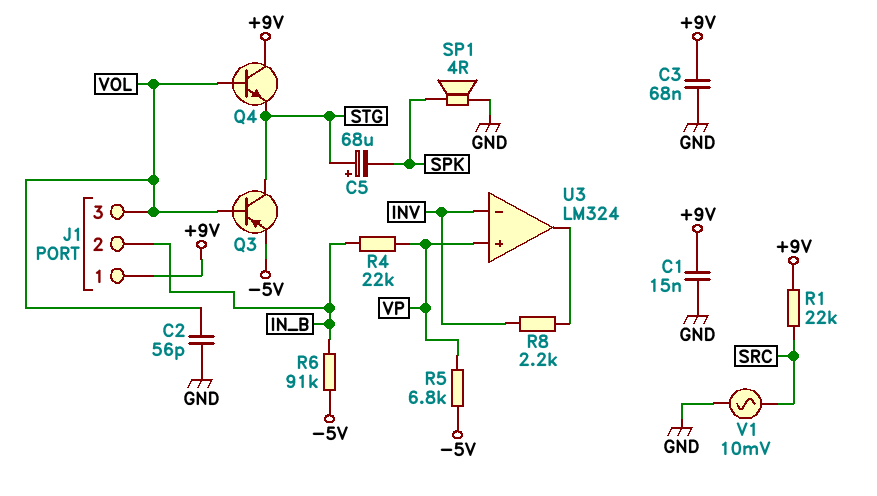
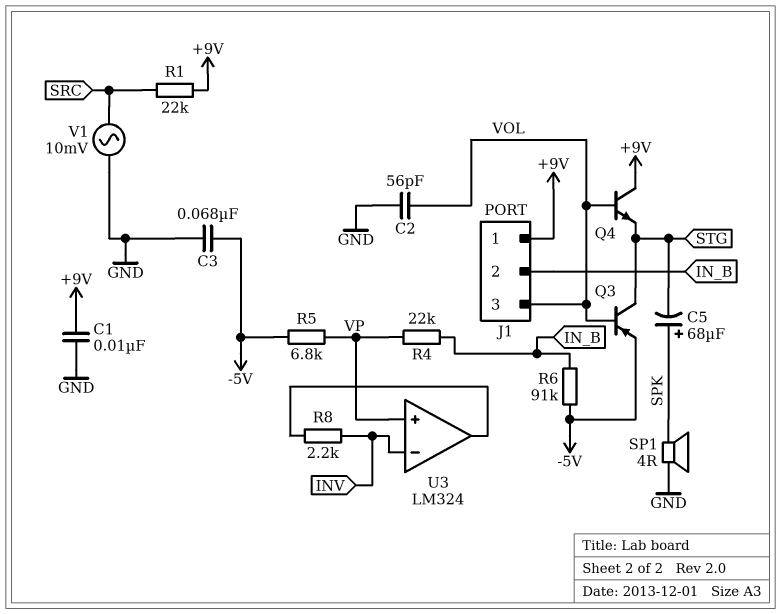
C1: 15nF (+9V, GND) -> 10nF (+9V, GND)
C3: 68nF (+9V, GND) -> 68nF (-5V, GND)
C5: 68uF (plus STG, minus SPK) -> 68uF (plus SPK, minus STG)

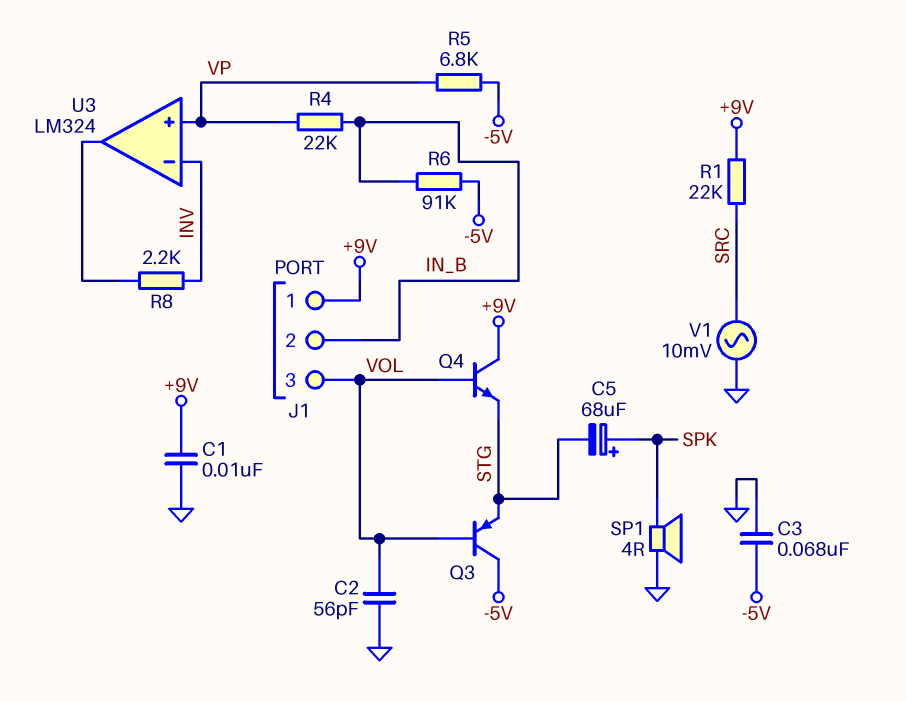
Q3: PNP (B VOL, C STG, E -5V) -> PNP (B VOL, C -5V, E STG)

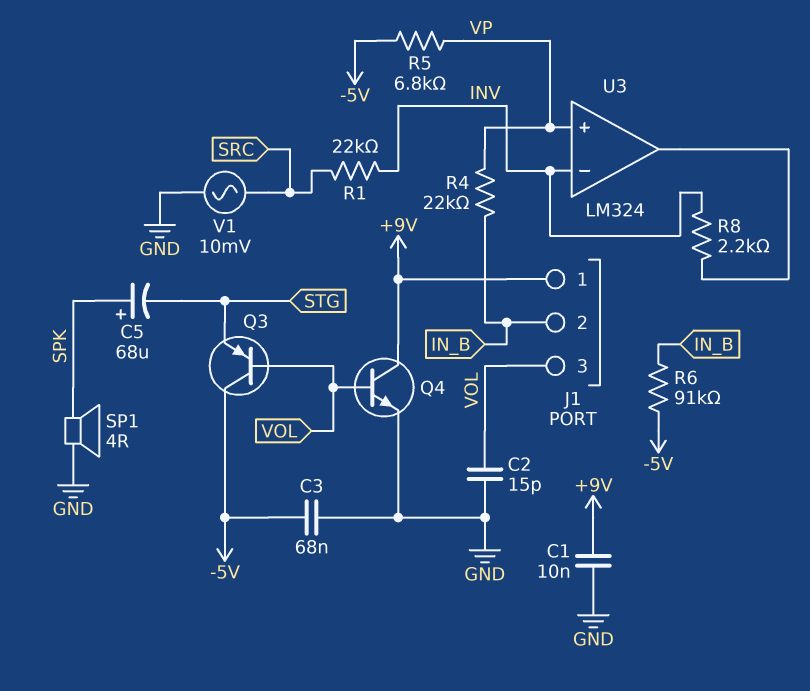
C2: 56pF (GND, VOL) -> 15pF (GND, VOL)
Q4: NPN (B VOL, C +9V, E STG) -> NPN (B VOL, C +9V, E GND)
R1: 22k (+9V, SRC) -> 22k (INV, SRC)

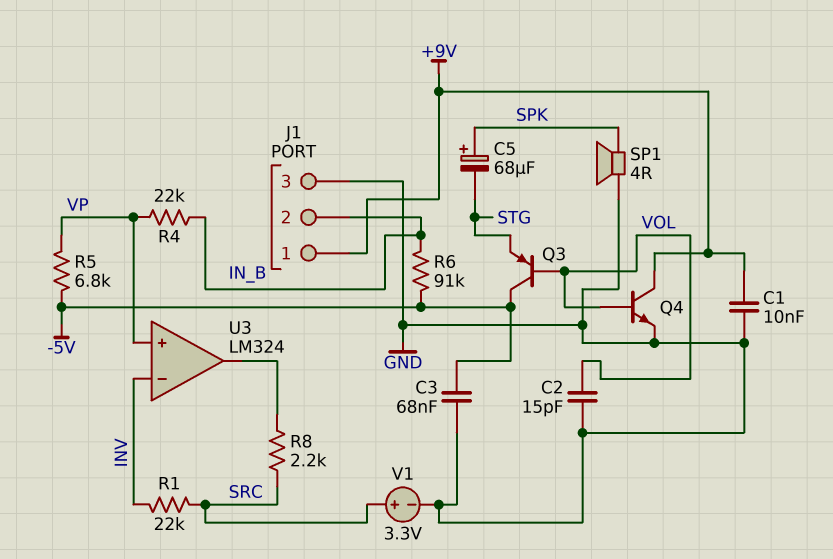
J1 pin 3: VOL -> GND
R8: 2.2k (INV, U3/out) -> 2.2k (SRC, U3/out)
V1: AC 10mV (GND, SRC) -> 3.3V (plus SRC, minus GND)

